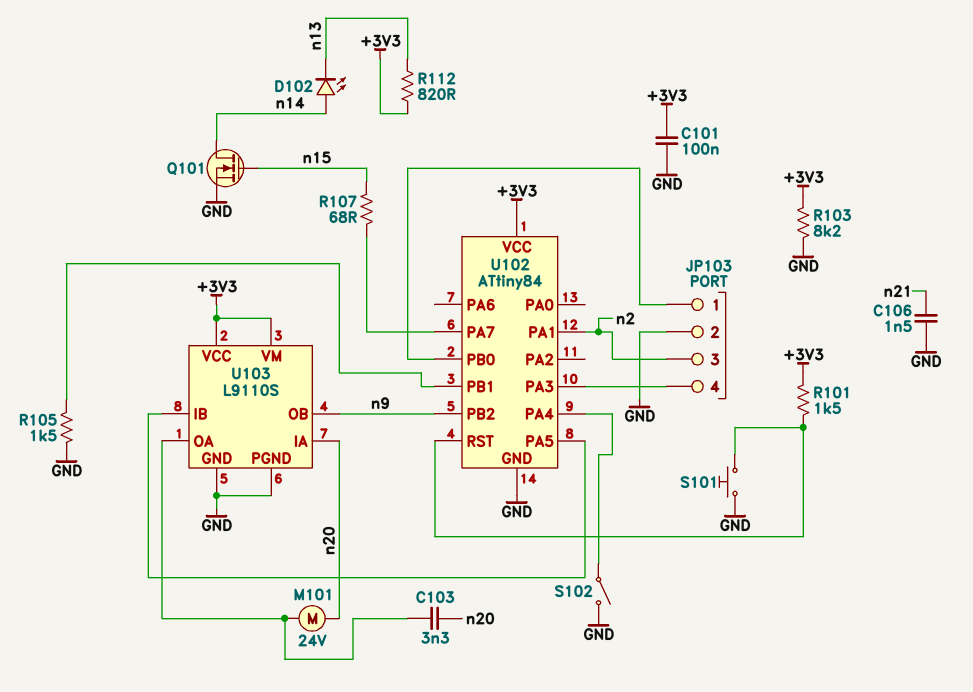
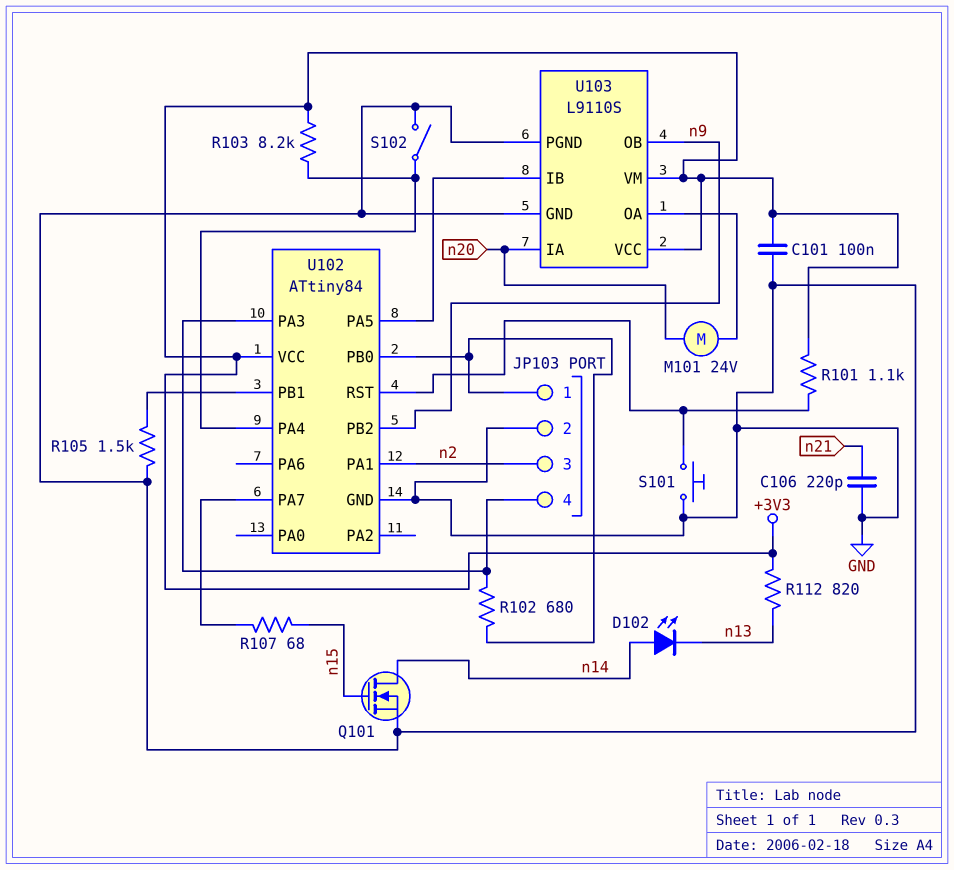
C103: 3.3nF (U103/OA, n20) -> none
C106: 1.5nF (GND, n21) -> 220pF (GND, n21)
R101: 1.5k (+3V3, U102/RST) -> 1.1k (+3V3, U102/RST)
R102: none -> 680 (JP103/1, JP103/4)
R103: 8.2k (+3V3, GND) -> 8.2k (+3V3, U102/PA4)

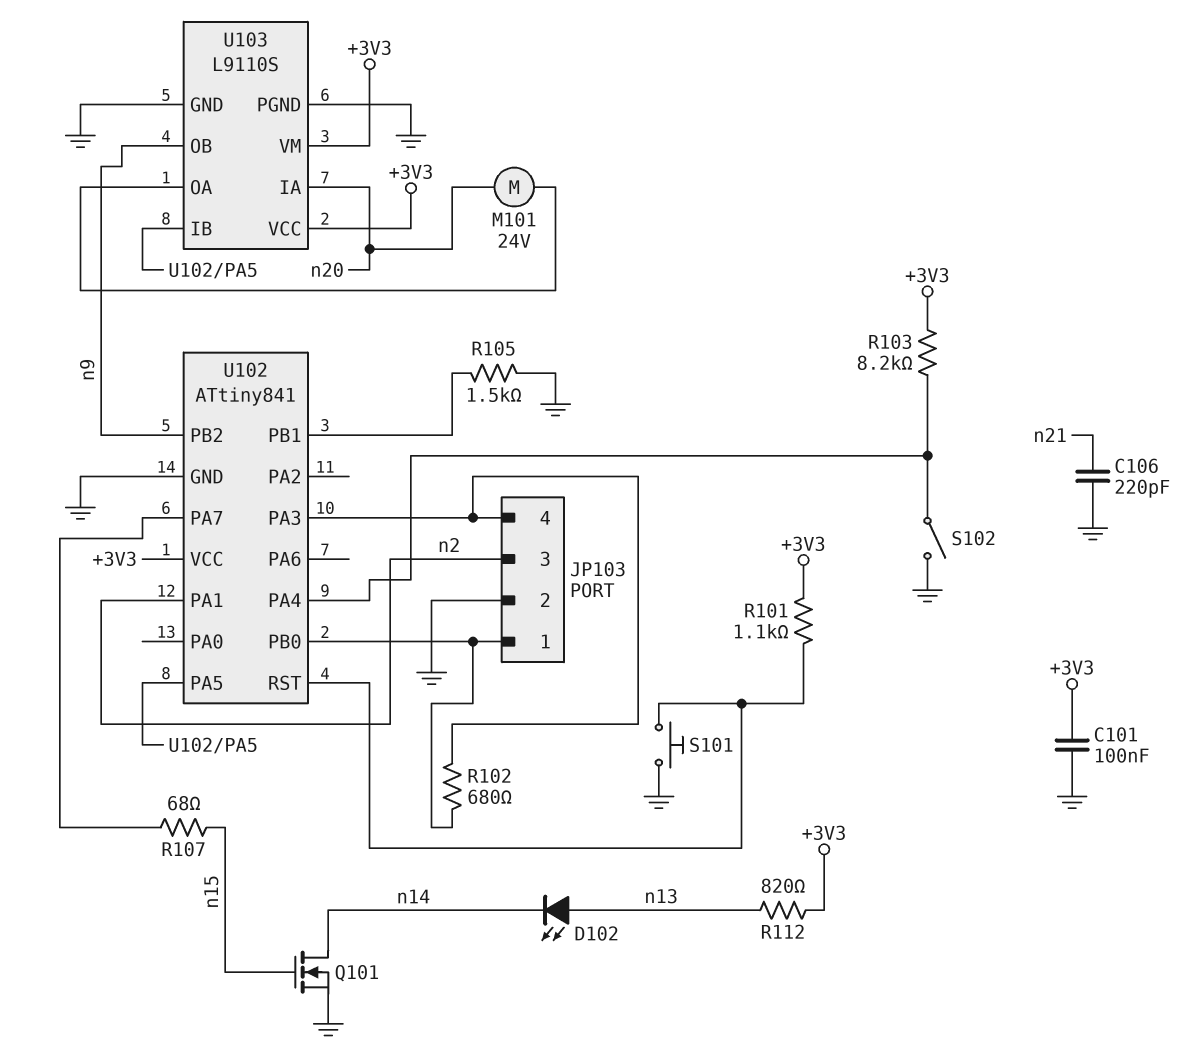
D102: LED (A n14, K n13) -> LED (A n13, K n14)
U102: ATtiny84 -> ATtiny841

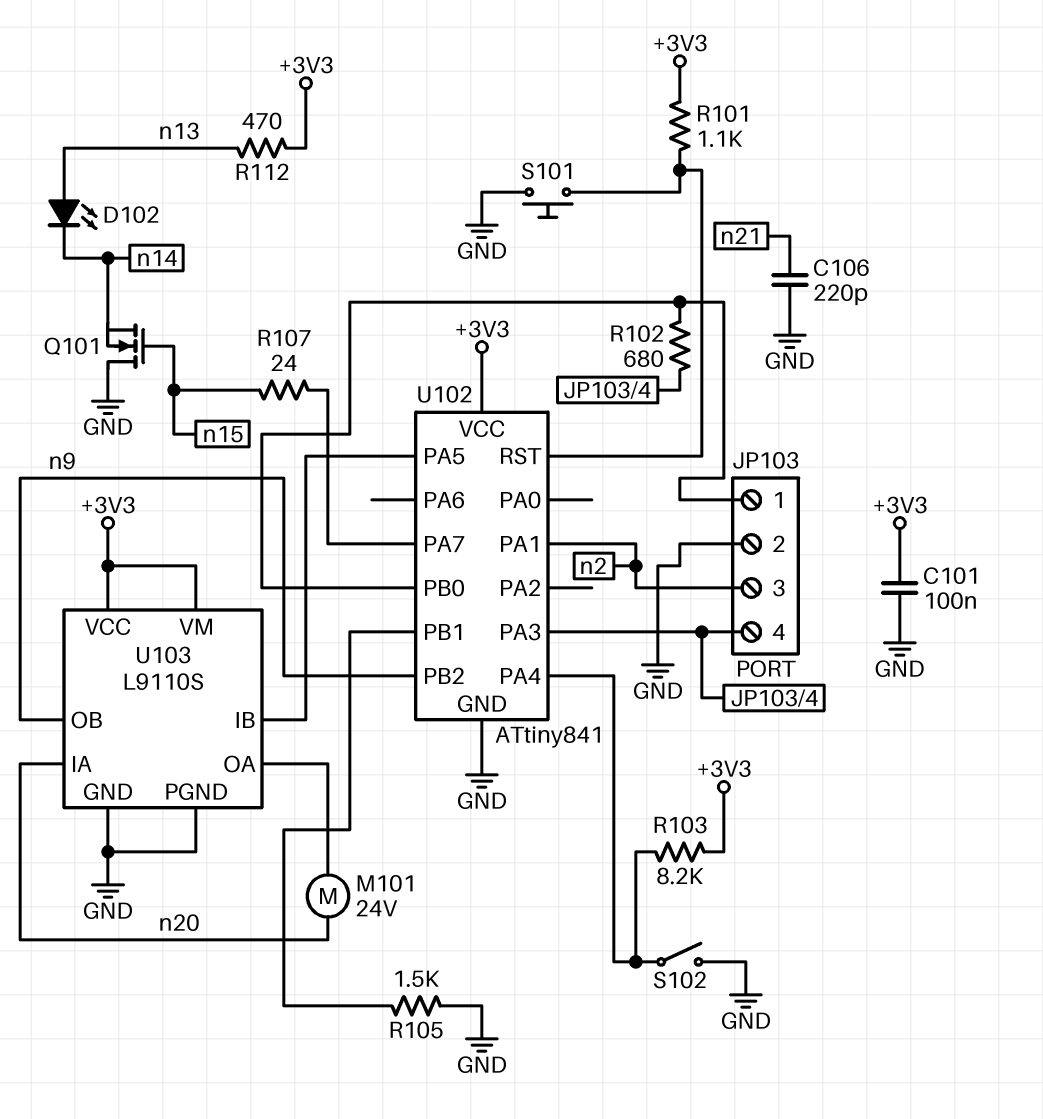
Q101: NMOS (G n15, D n14, S GND) -> NMOS (G n15, D GND, S n14)
R107: 68 (U102/PA7, n15) -> 24 (U102/PA7, n15)
R112: 820 (+3V3, n13) -> 470 (+3V3, n13)

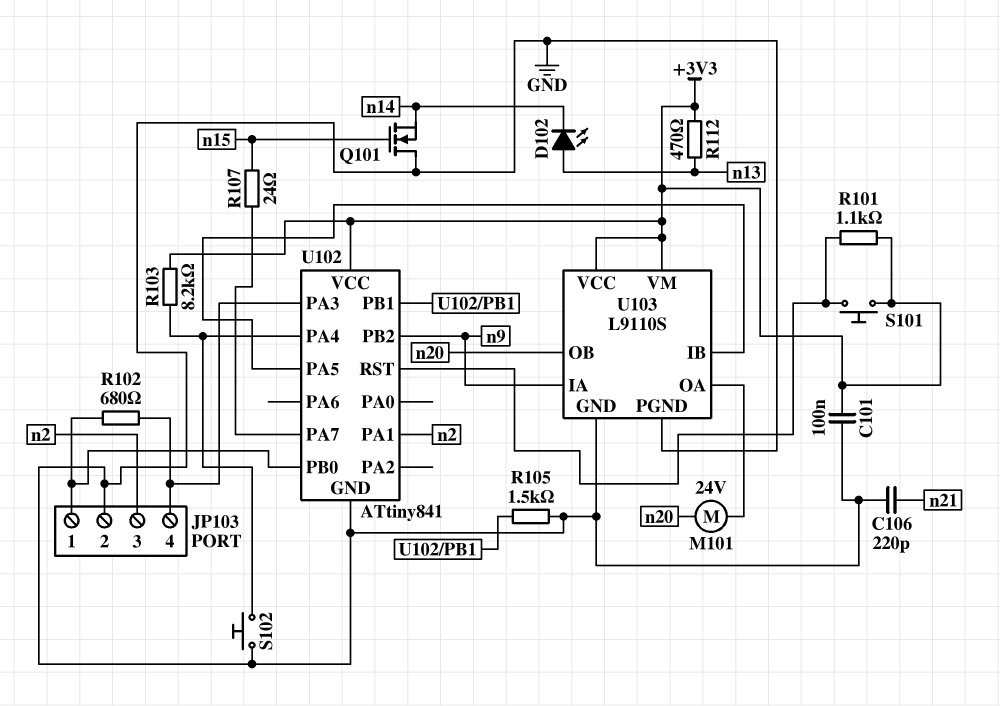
S101: button (GND, U102/RST) -> button (+3V3, U102/RST)
S102: switch (GND, U102/PA4) -> button (GND, U102/PA4)
U103 pin IA: n20 -> n9
U103 pin OB: n9 -> n20

